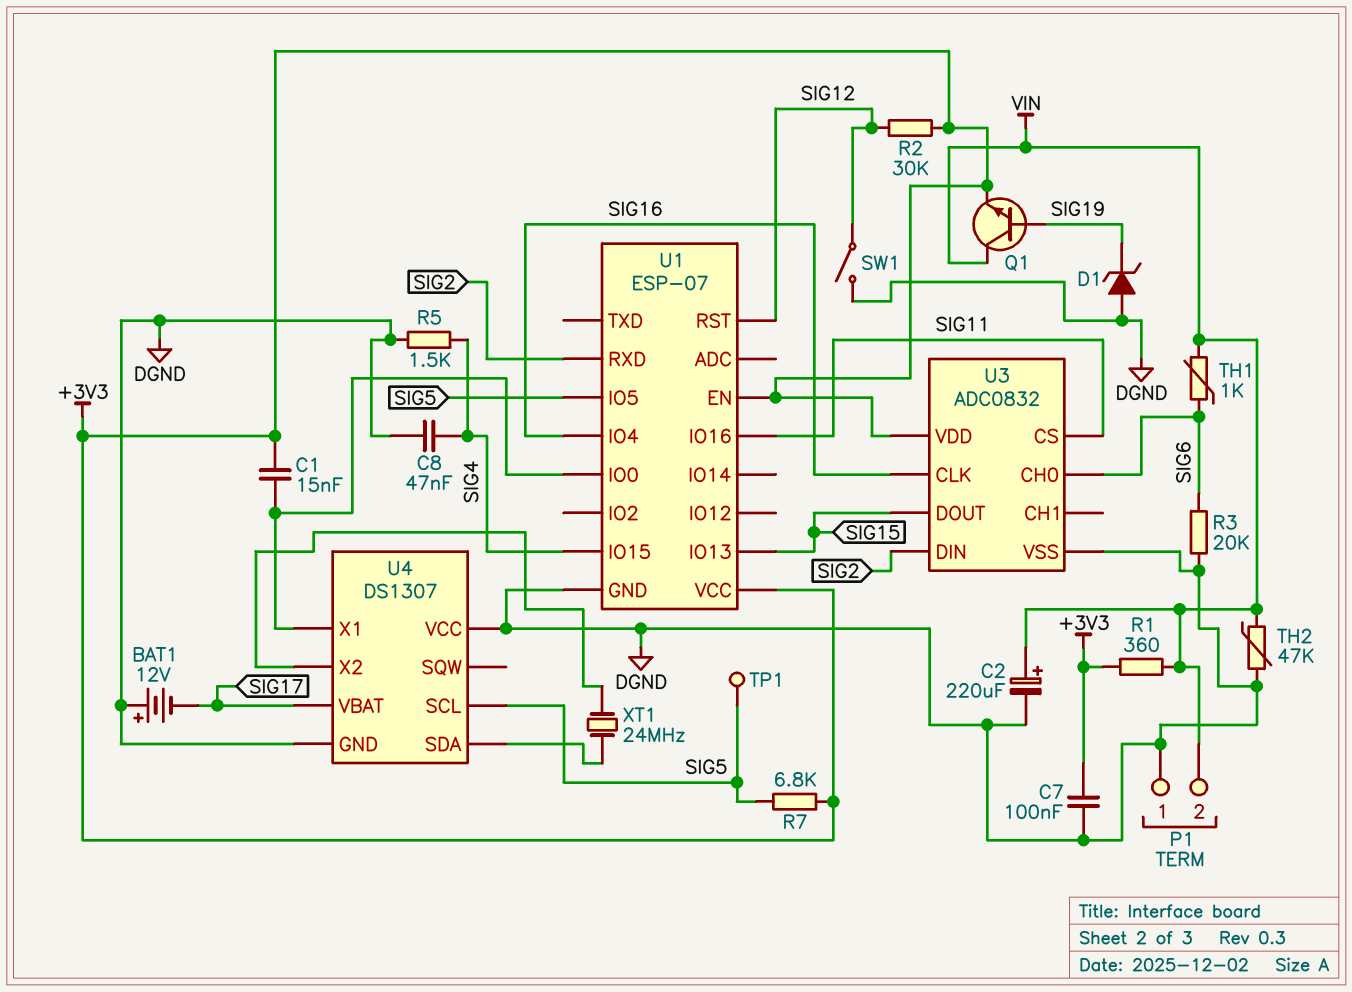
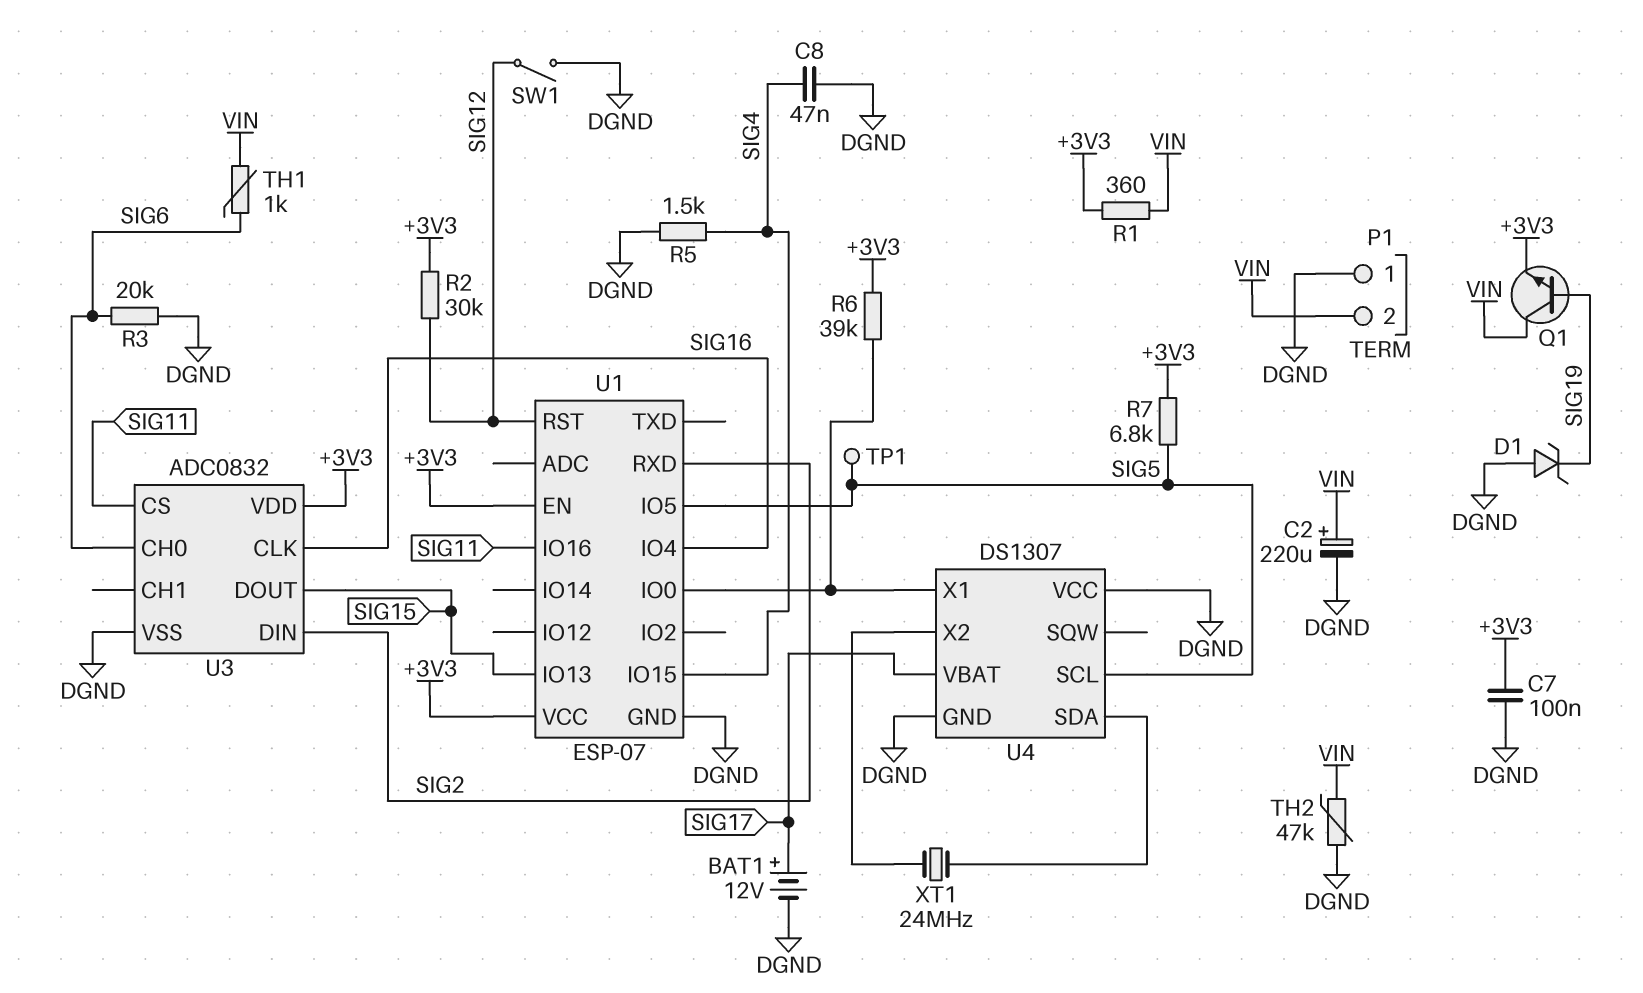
BAT1: 12V (plus DGND, minus SIG17) -> 12V (plus SIG17, minus DGND)
C1: 15nF (+3V3, U1/IO0) -> none
R6: none -> 39k (+3V3, U1/IO0)

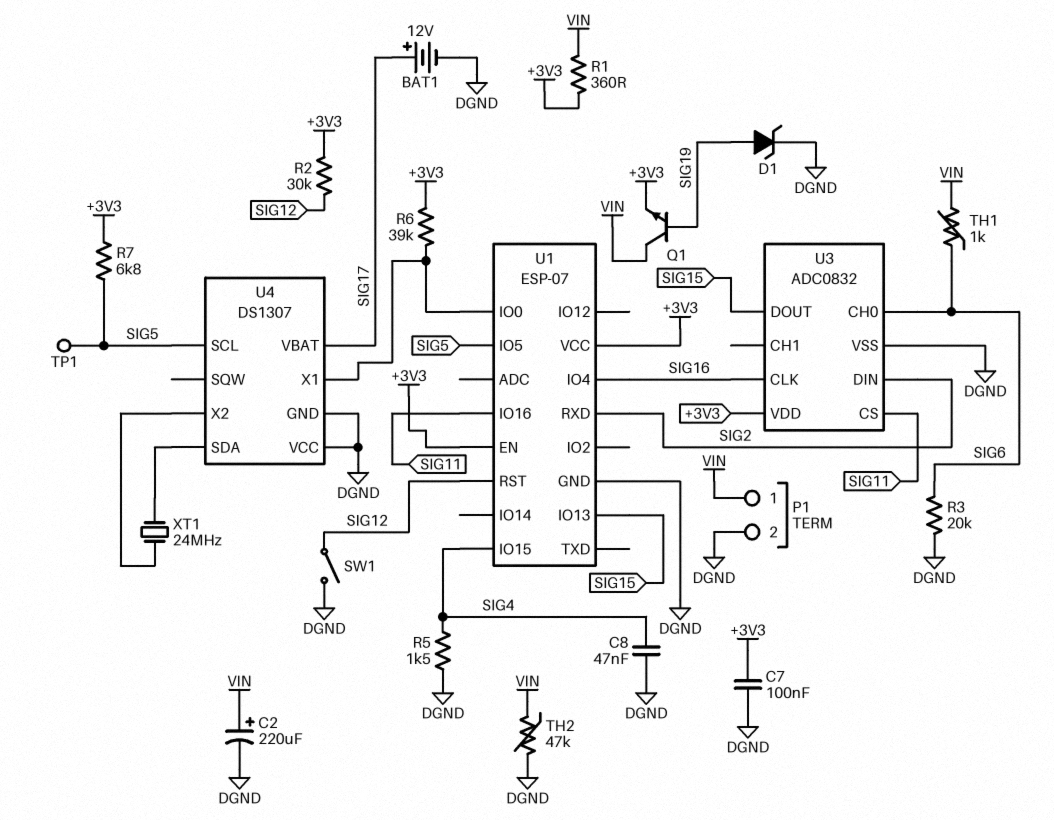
D1: zener (A DGND, K SIG19) -> zener (A SIG19, K DGND)
P1 pin 1: DGND -> VIN
P1 pin 2: VIN -> DGND

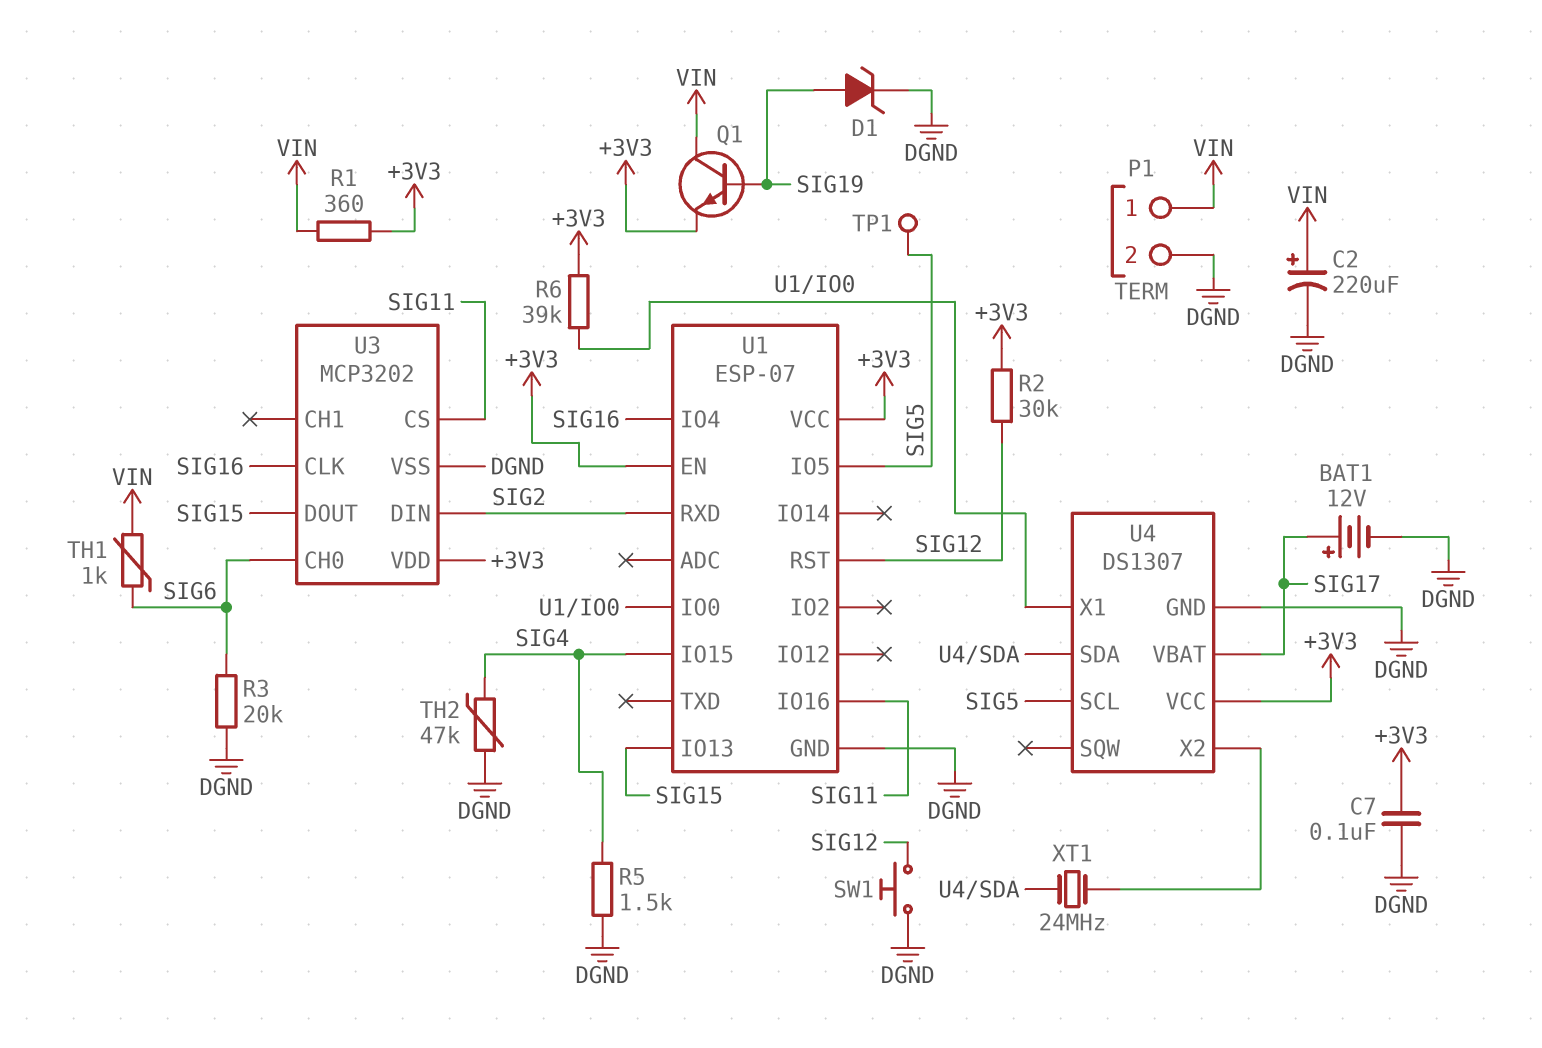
C8: 47nF (DGND, SIG4) -> none
R7: 6.8k (+3V3, SIG5) -> none
SW1: switch (DGND, SIG12) -> button (DGND, SIG12)
TH2: 47k (DGND, VIN) -> 47k (DGND, SIG4)
U3: ADC0832 -> MCP3202
U4 pin VCC: DGND -> +3V3

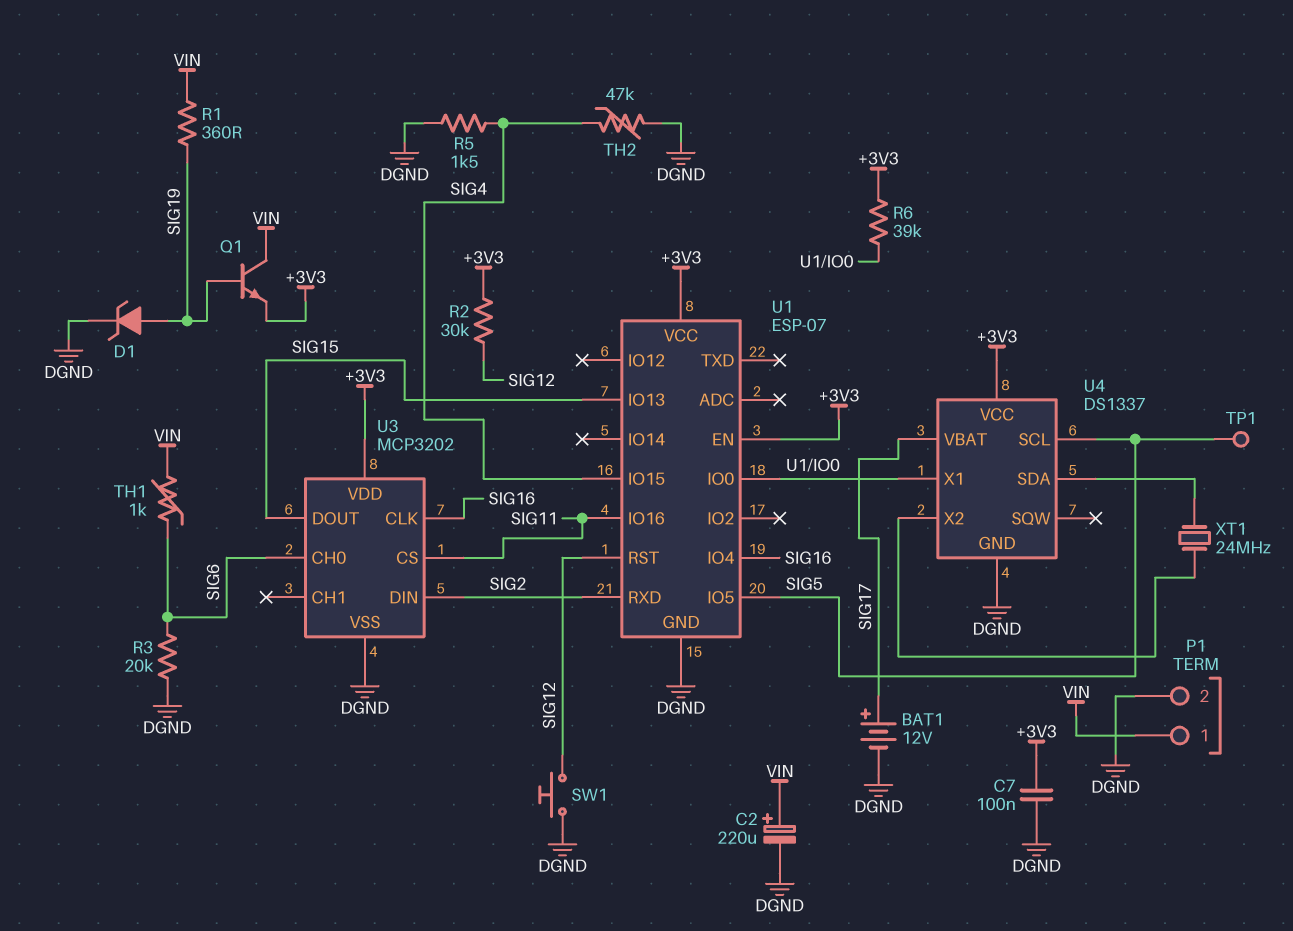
R1: 360 (+3V3, VIN) -> 360 (SIG19, VIN)
U4: DS1307 -> DS1337

